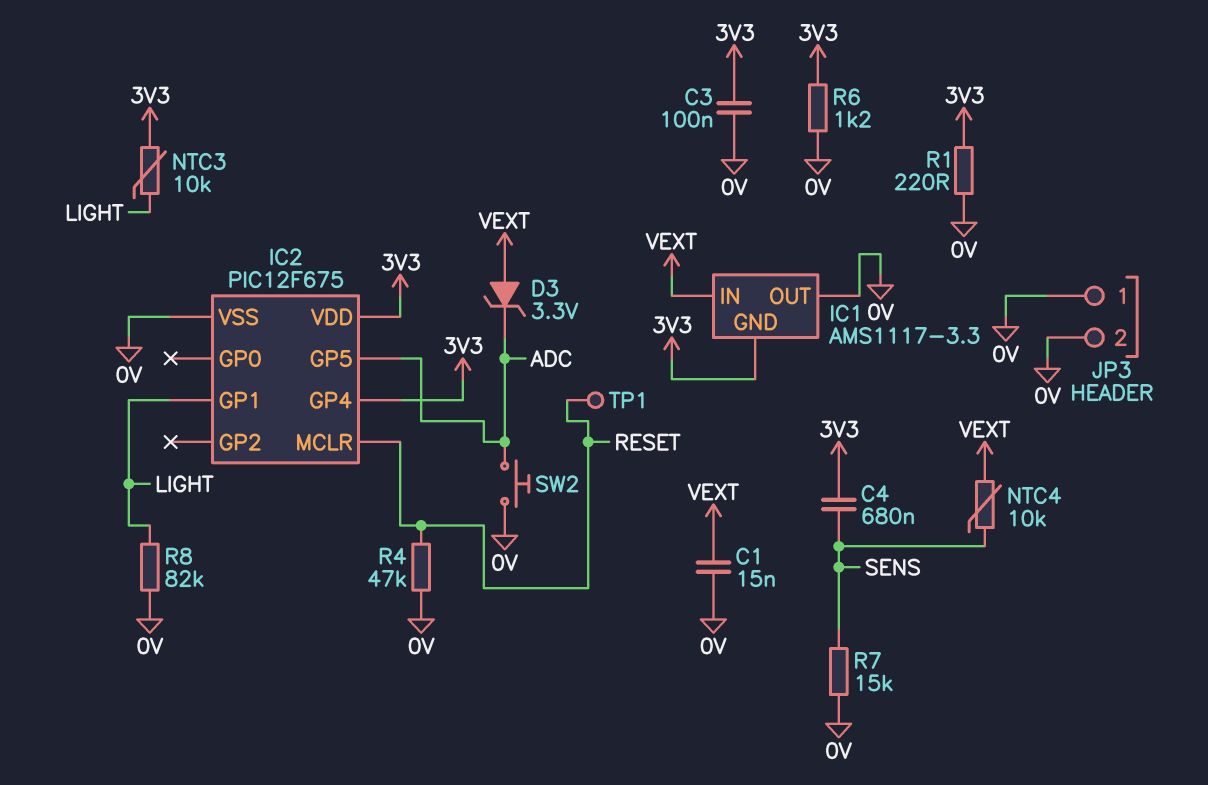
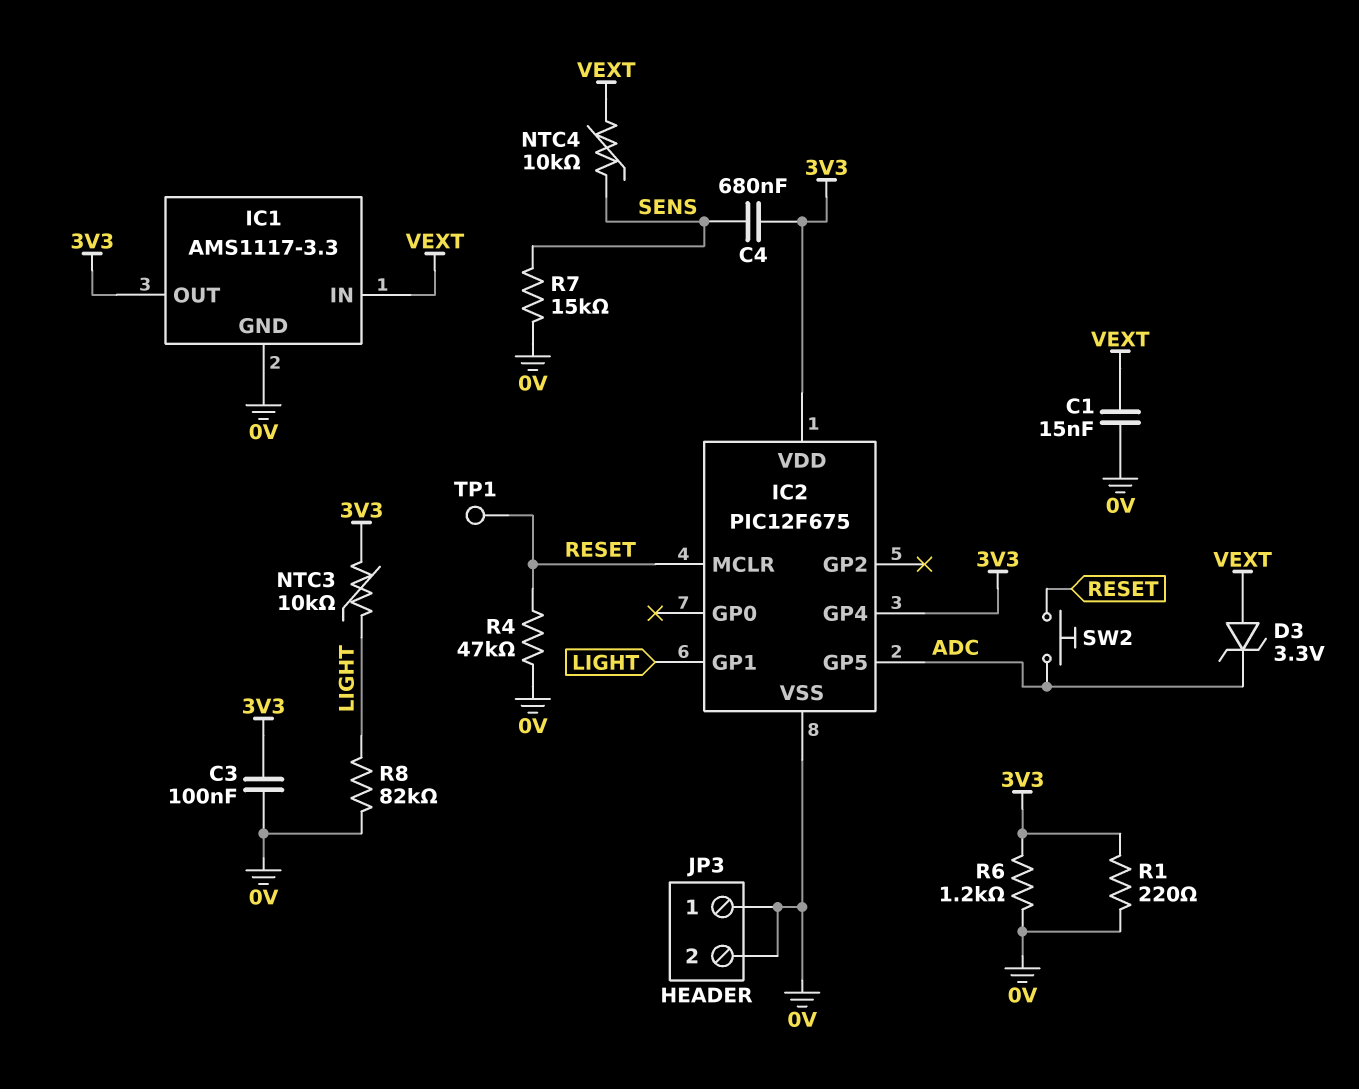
IC1 pin GND: 3V3 -> 0V
IC1 pin OUT: 0V -> 3V3
SW2: button (0V, ADC) -> button (ADC, RESET)

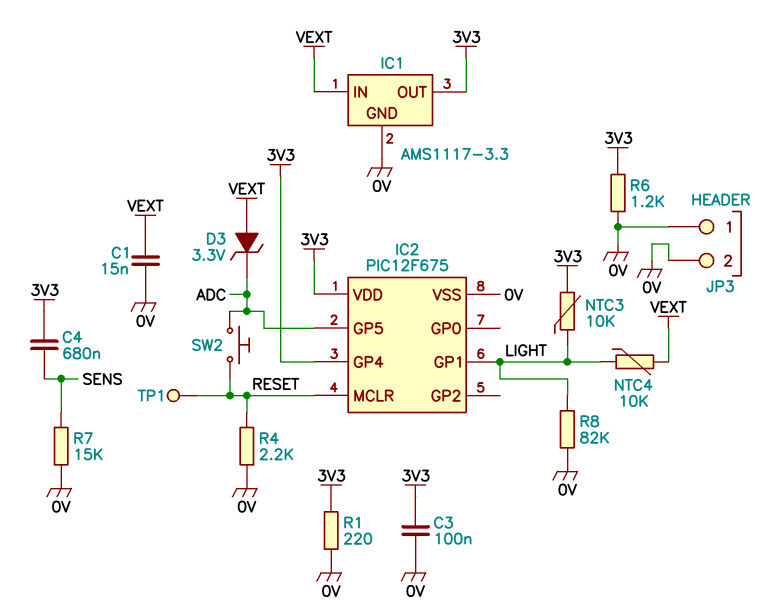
NTC4: 10k (SENS, VEXT) -> 10k (LIGHT, VEXT)
R4: 47k (0V, RESET) -> 2.2k (0V, RESET)

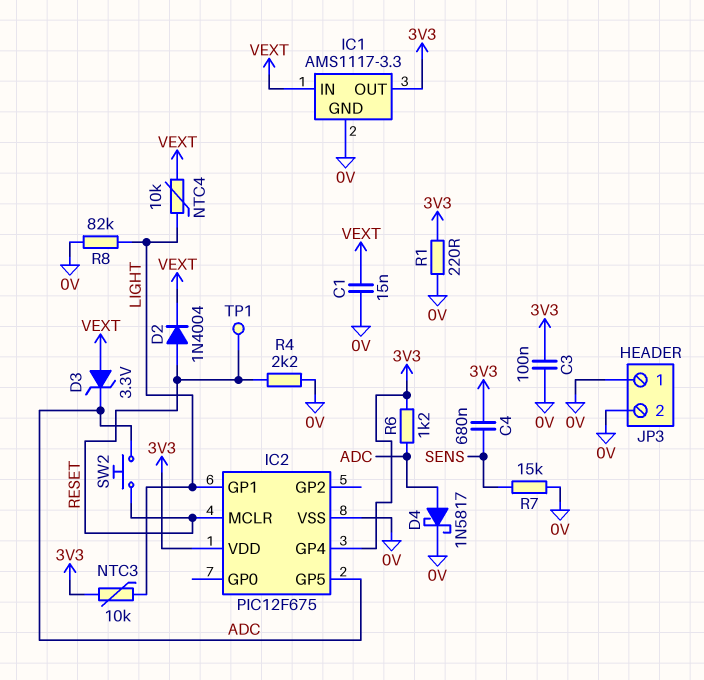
D2: none -> diode 1N4004 (A RESET, K VEXT)
D4: none -> schottky 1N5817 (A ADC, K 0V)
R6: 1.2k (0V, 3V3) -> 1.2k (3V3, ADC)

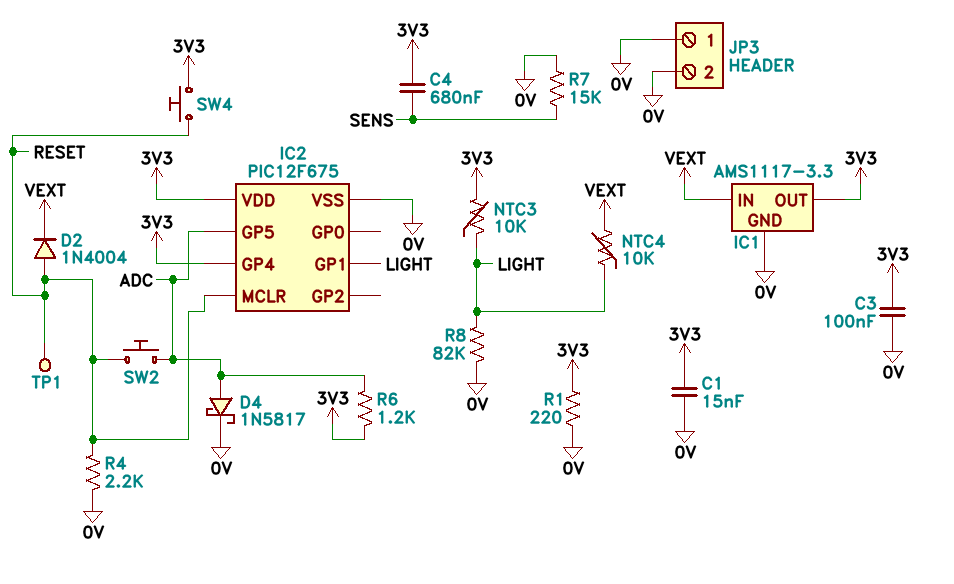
C1: 15nF (0V, VEXT) -> 15nF (0V, 3V3)
D3: zener 3.3V (A VEXT, K ADC) -> none
SW4: none -> button (3V3, RESET)

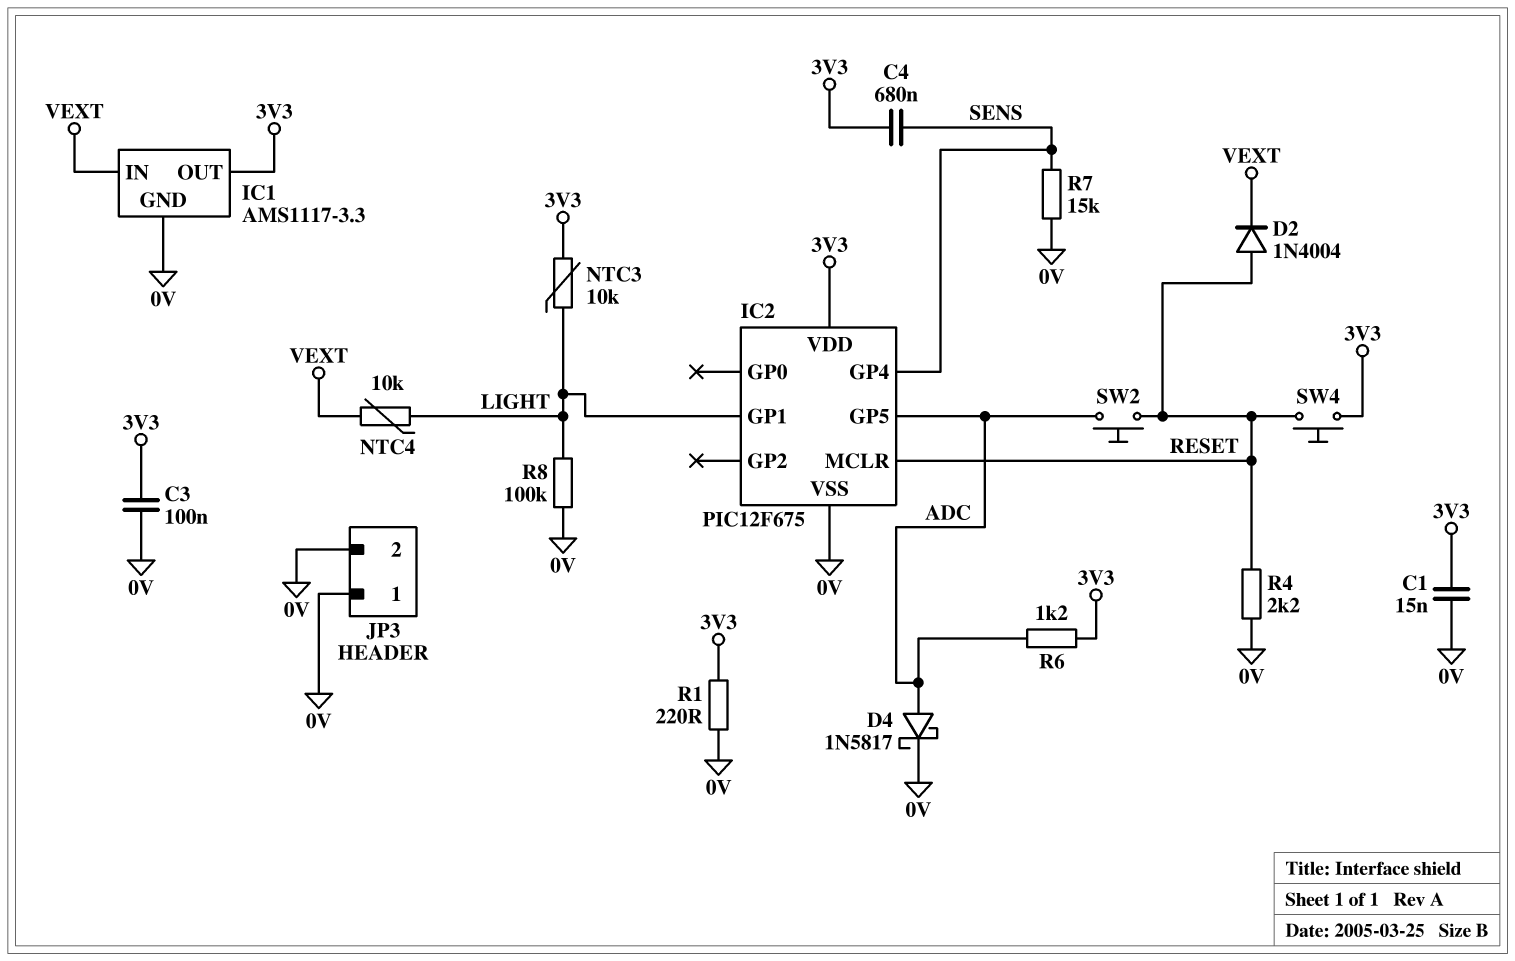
IC2 pin GP4: 3V3 -> SENS
R8: 82k (0V, LIGHT) -> 100k (0V, LIGHT)
TP1: test point (RESET) -> none

